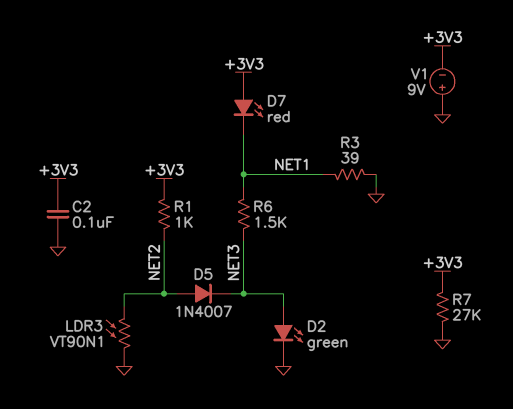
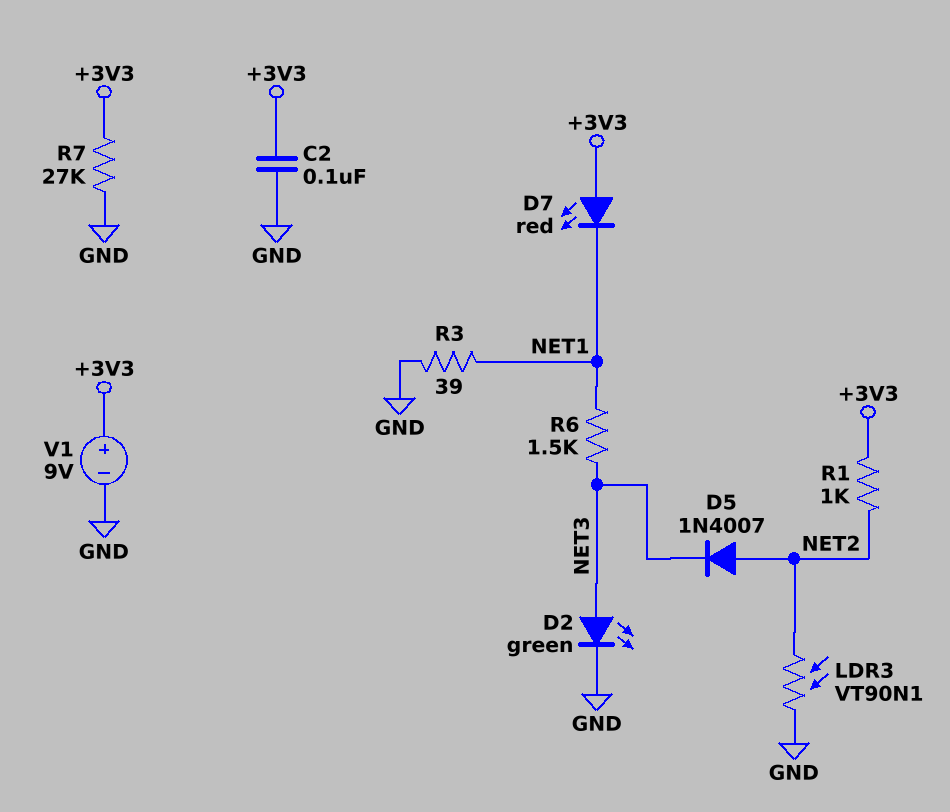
V1: 9V (plus GND, minus +3V3) -> 9V (plus +3V3, minus GND)

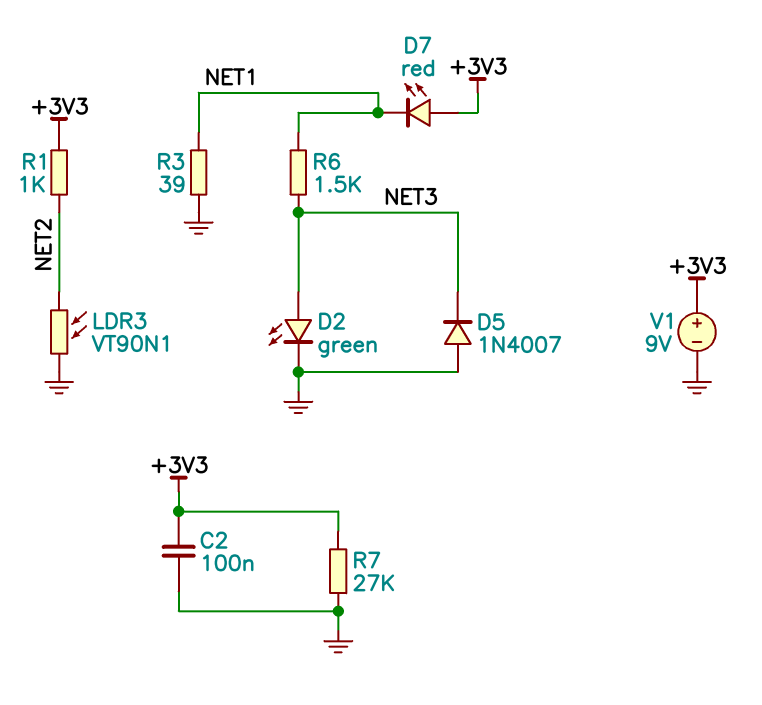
D5: diode 1N4007 (A NET2, K NET3) -> diode 1N4007 (A GND, K NET3)

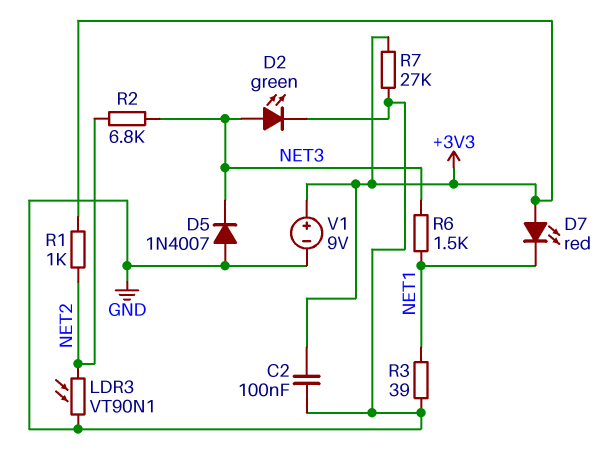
R2: none -> 6.8k (NET2, NET3)

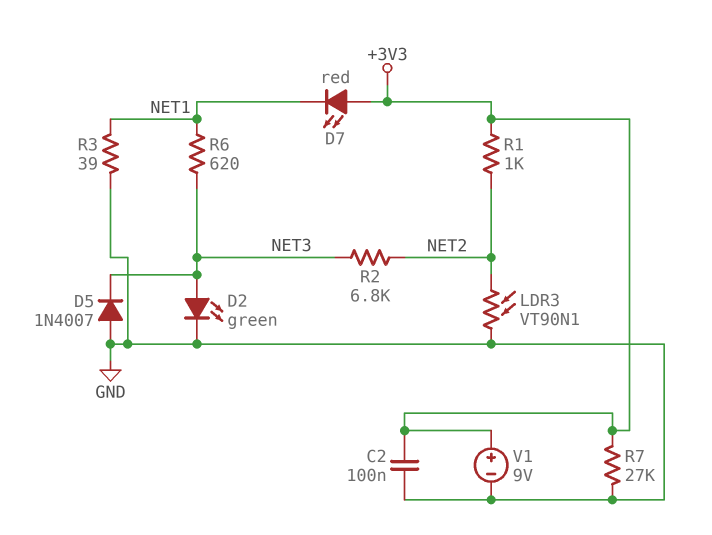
R6: 1.5k (NET1, NET3) -> 620 (NET1, NET3)

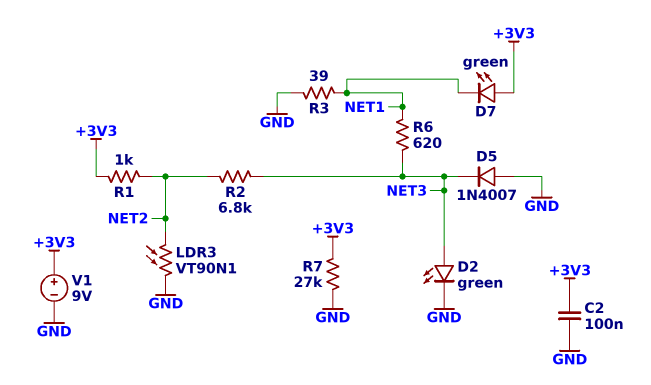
D7: LED red (A +3V3, K NET1) -> LED green (A +3V3, K NET1)

